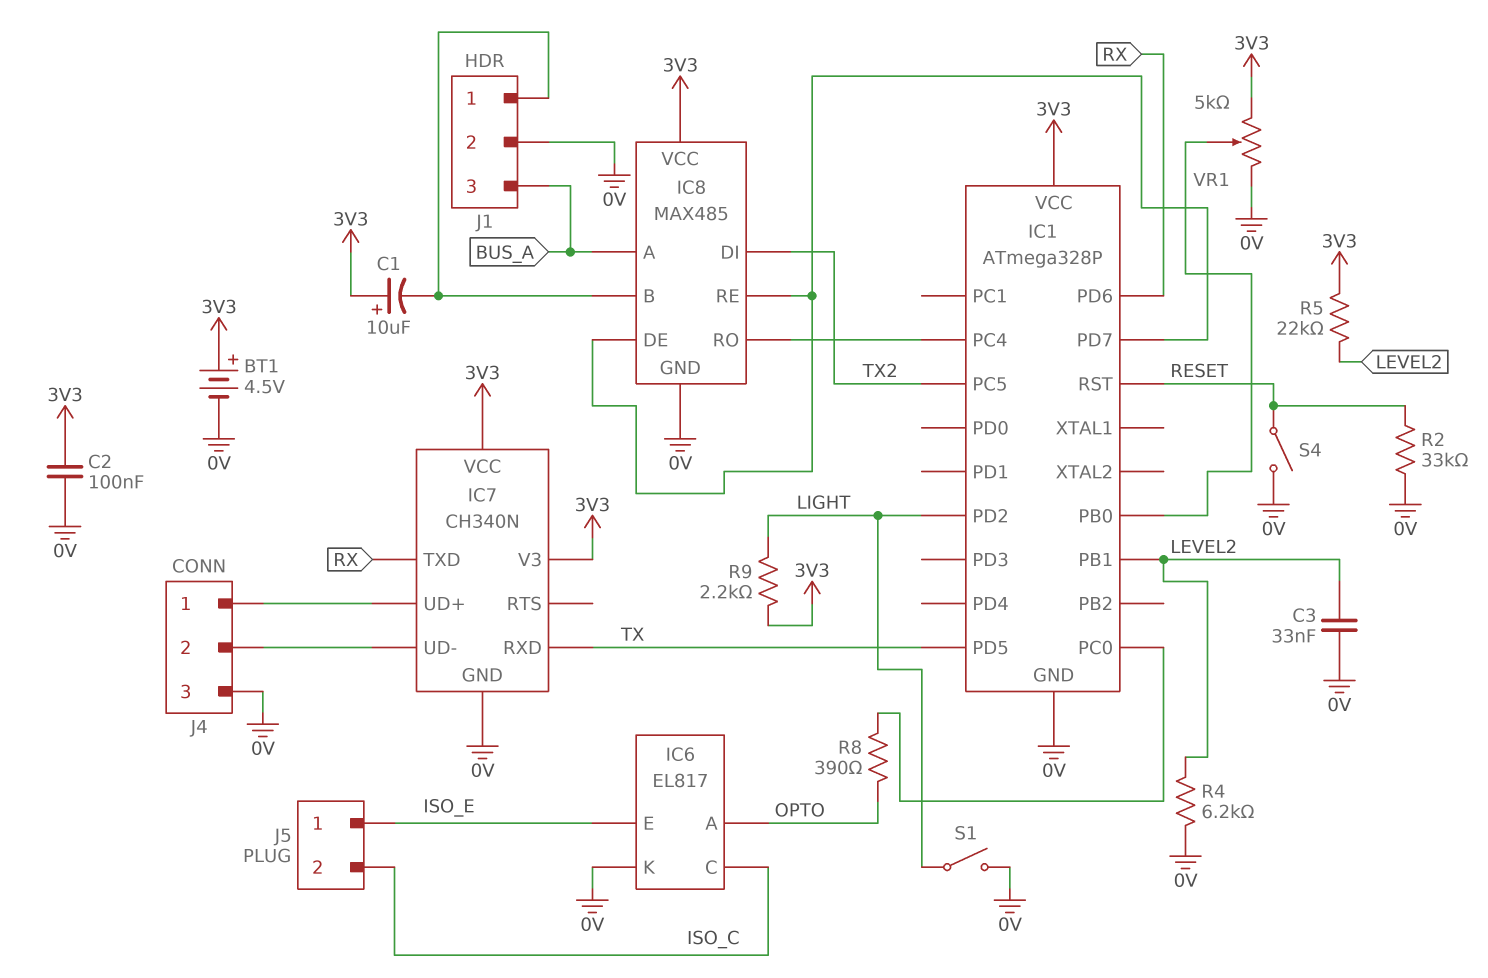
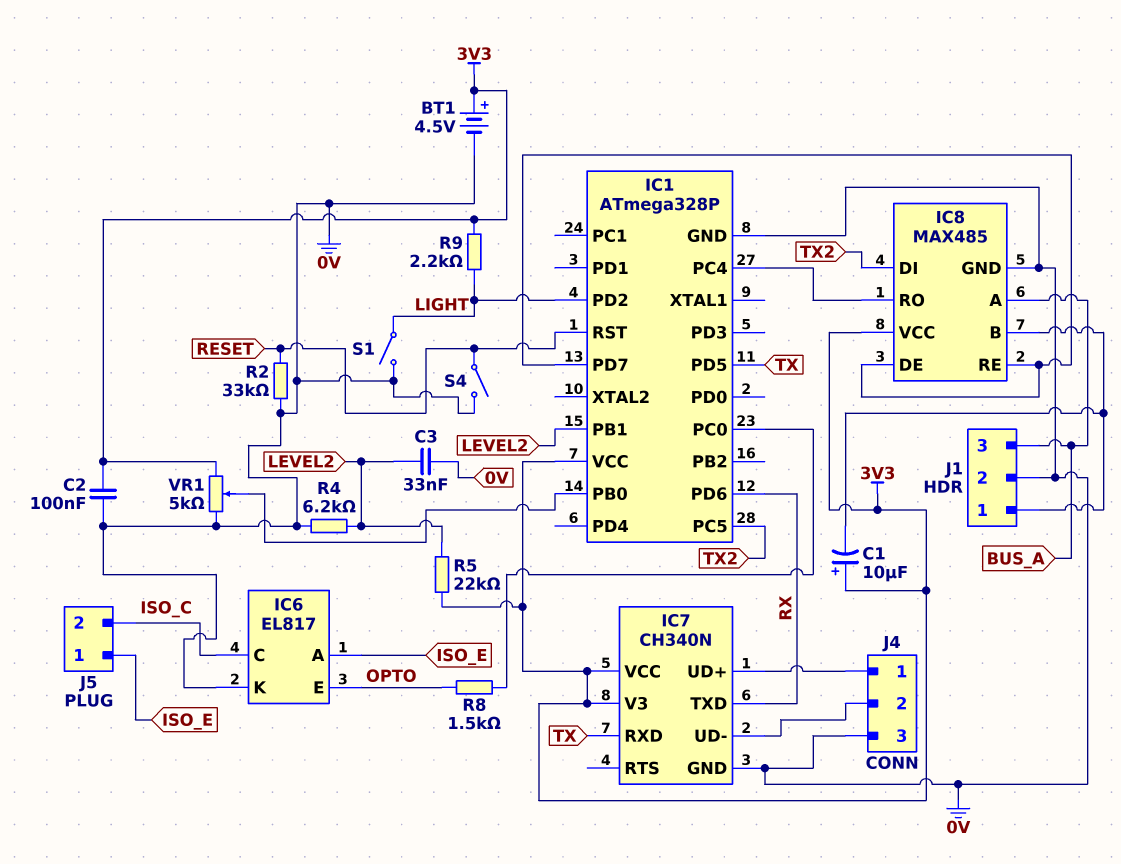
IC6 pin A: OPTO -> ISO_E
IC6 pin E: ISO_E -> OPTO
R8: 390 (IC1/PC0, OPTO) -> 1.5k (IC1/PC0, OPTO)

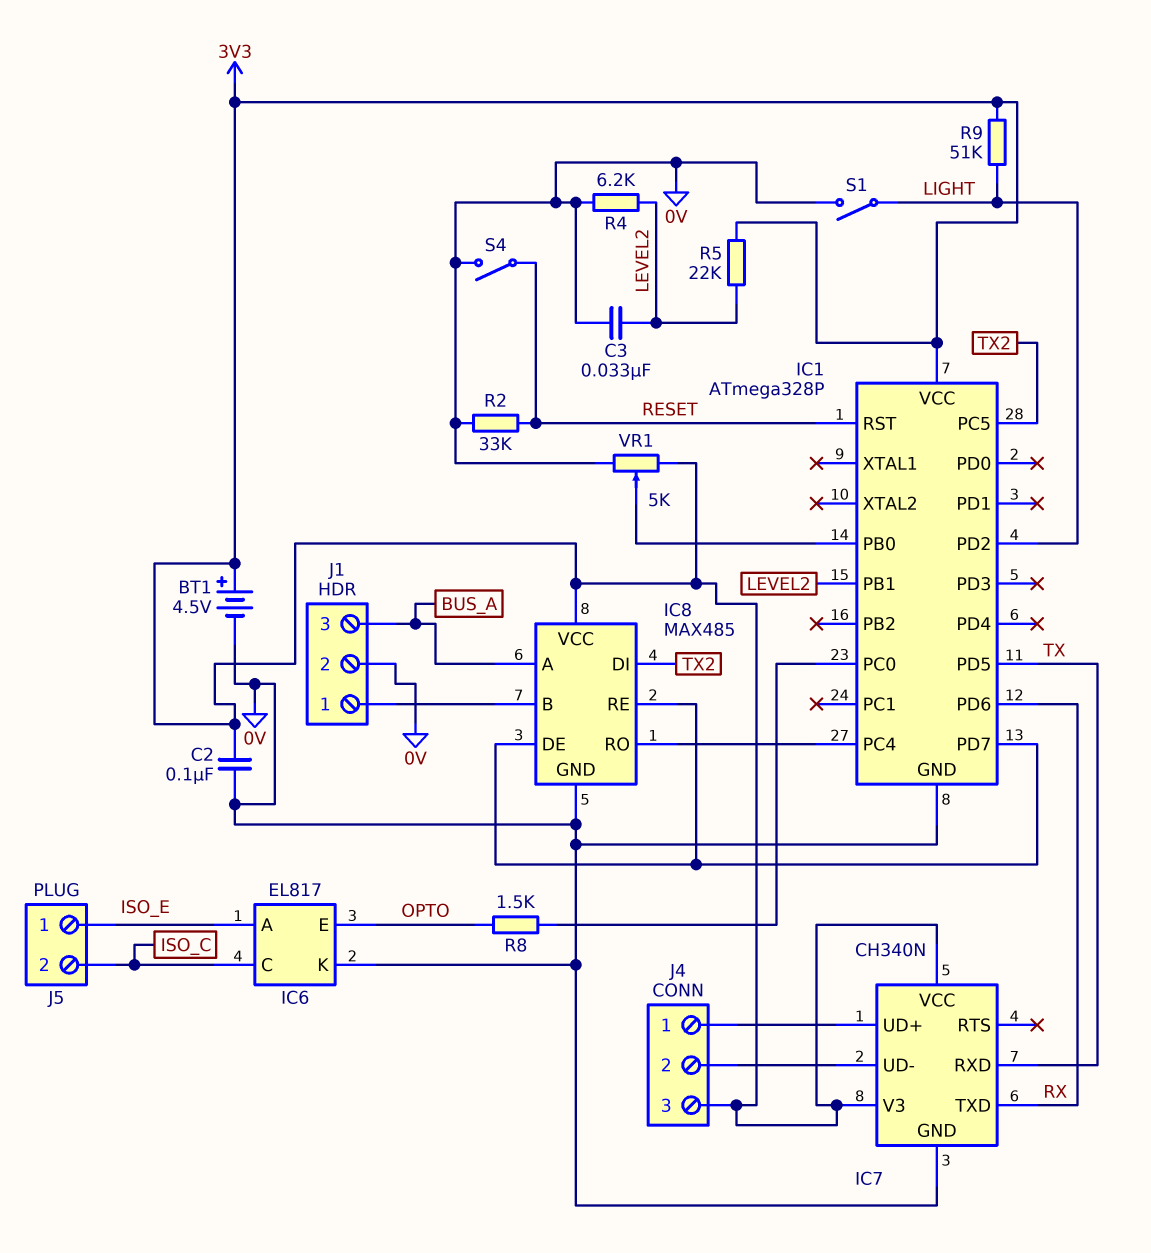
C1: 10uF (plus 3V3, minus IC8/B) -> none
J4 pin 3: 0V -> 3V3
R9: 2.2k (3V3, LIGHT) -> 51k (3V3, LIGHT)

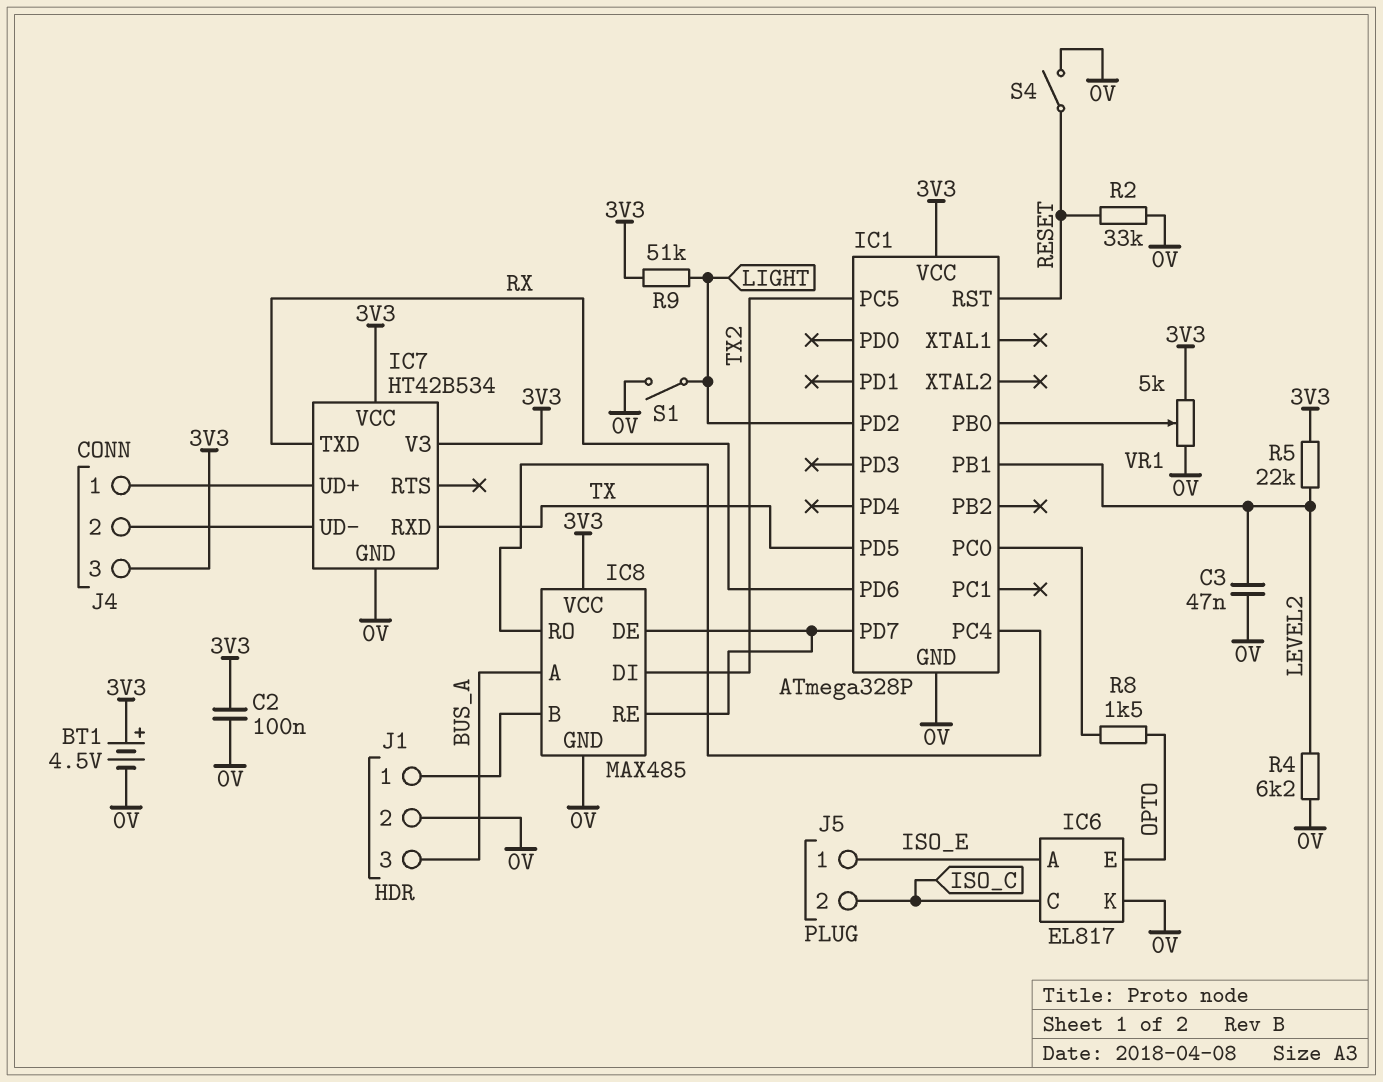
C3: 33nF (0V, LEVEL2) -> 47nF (0V, LEVEL2)
IC7: CH340N -> HT42B534

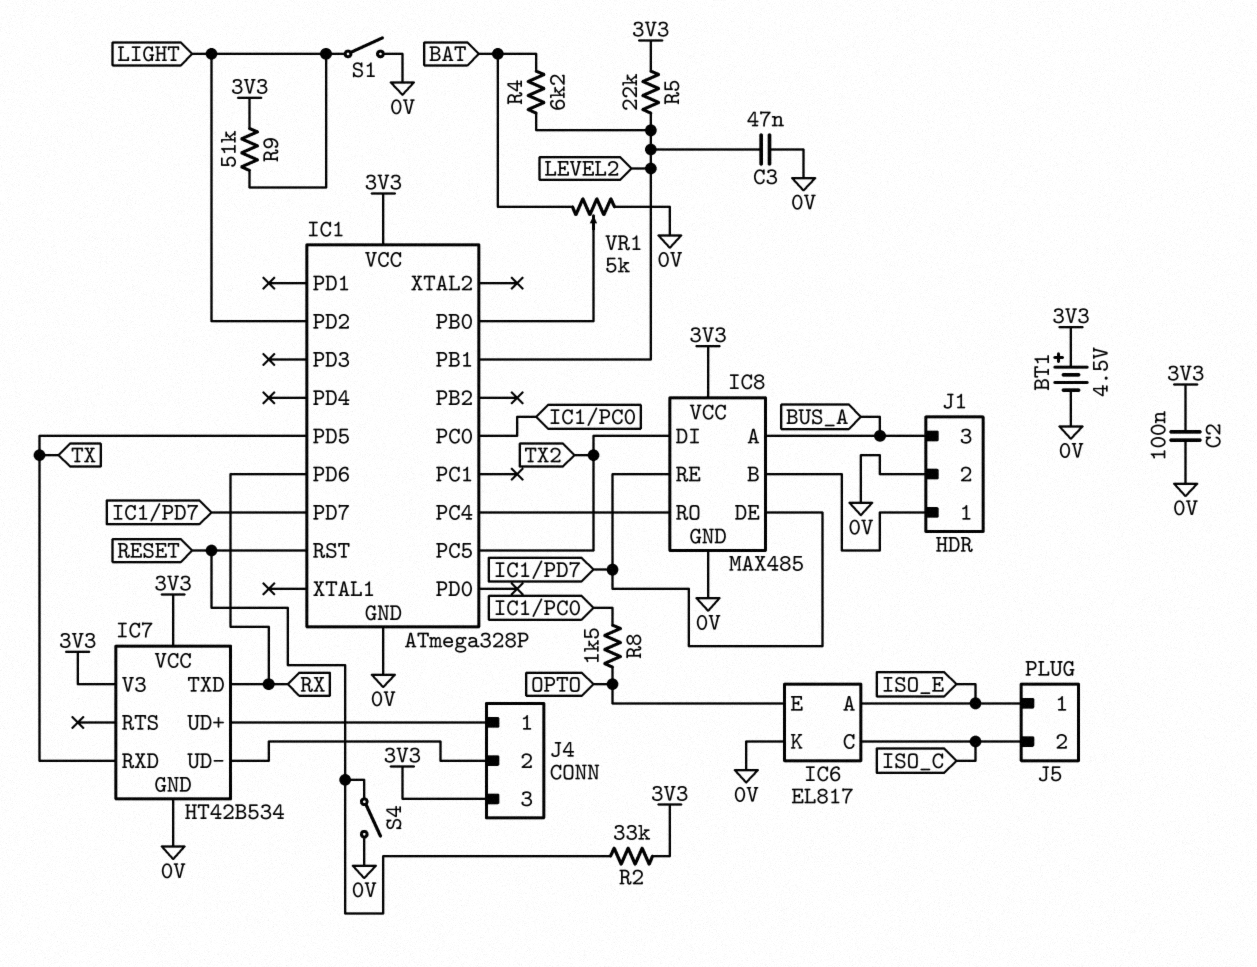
R2: 33k (0V, RESET) -> 33k (3V3, RESET)
R4: 6.2k (0V, LEVEL2) -> 6.2k (BAT, LEVEL2)
VR1: 5k (0V, 3V3, wiper IC1/PB0) -> 5k (0V, BAT, wiper IC1/PB0)

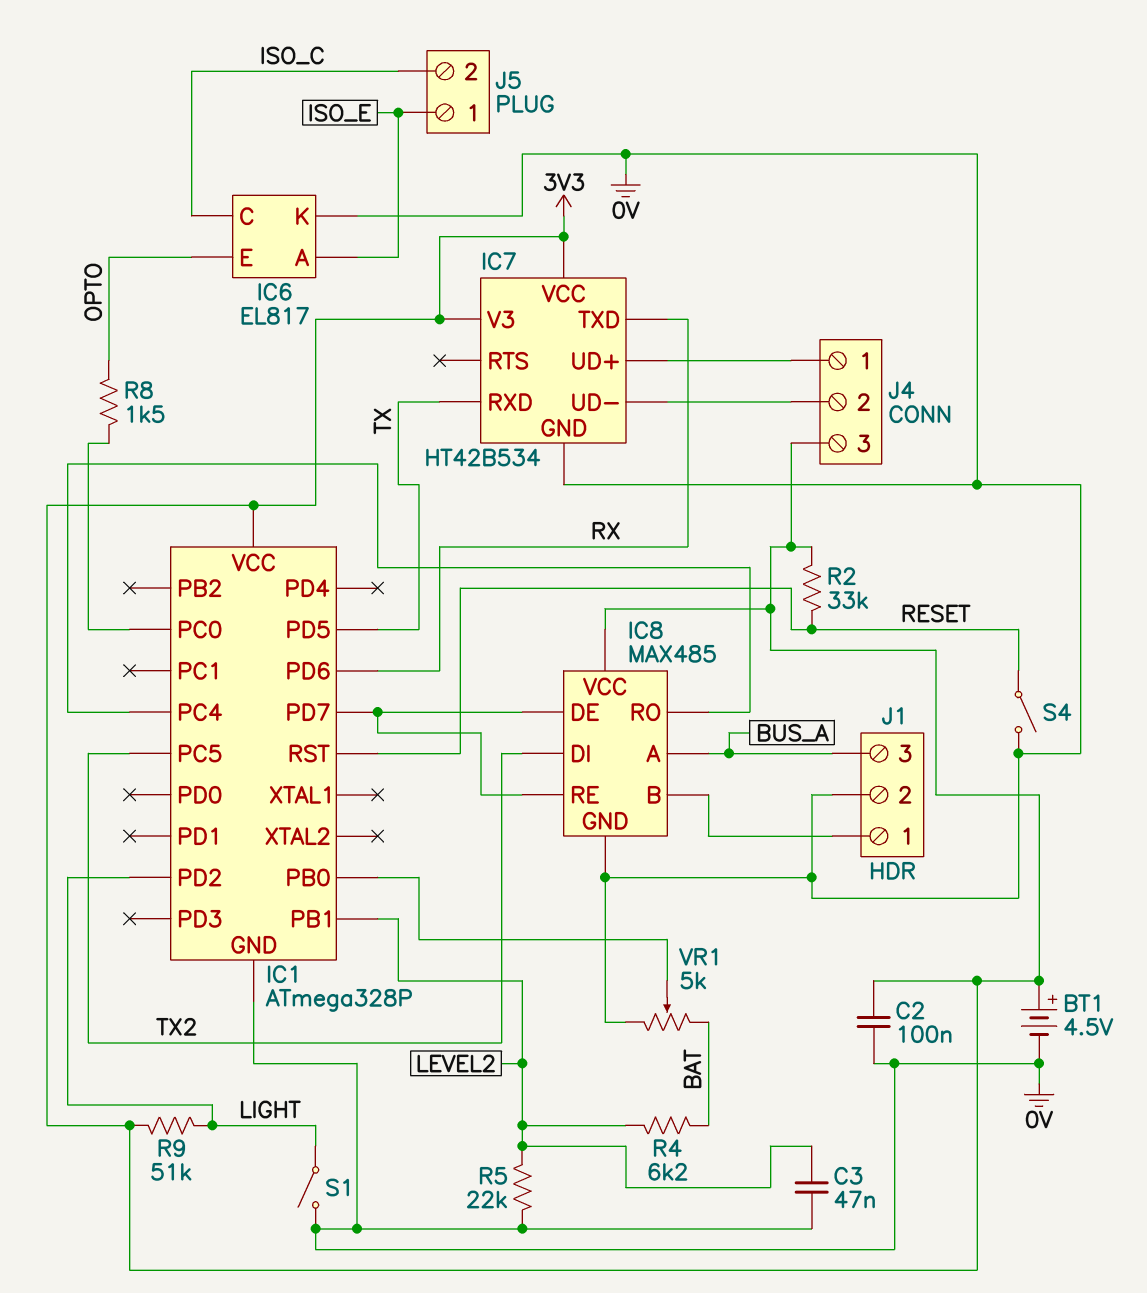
R5: 22k (3V3, LEVEL2) -> 22k (0V, LEVEL2)

